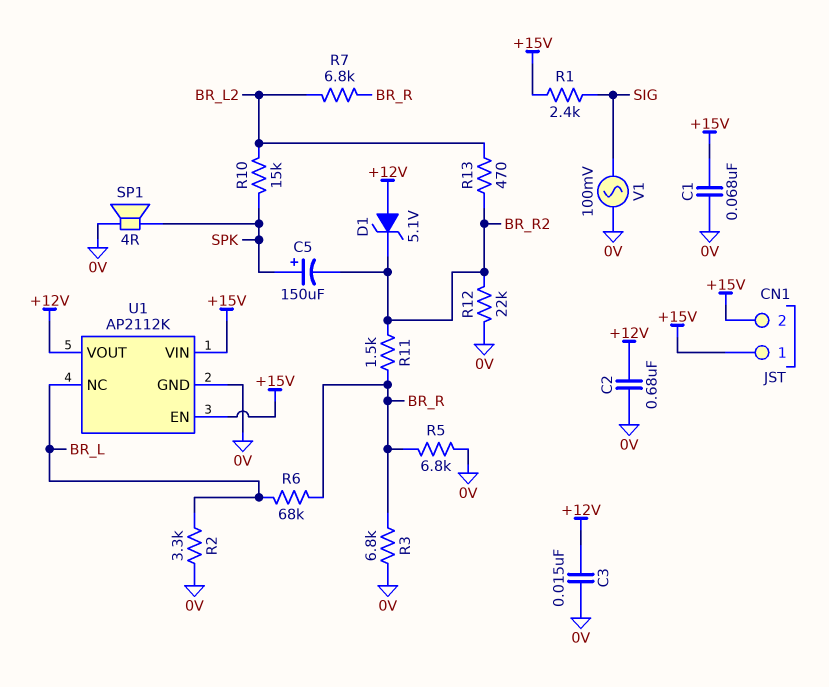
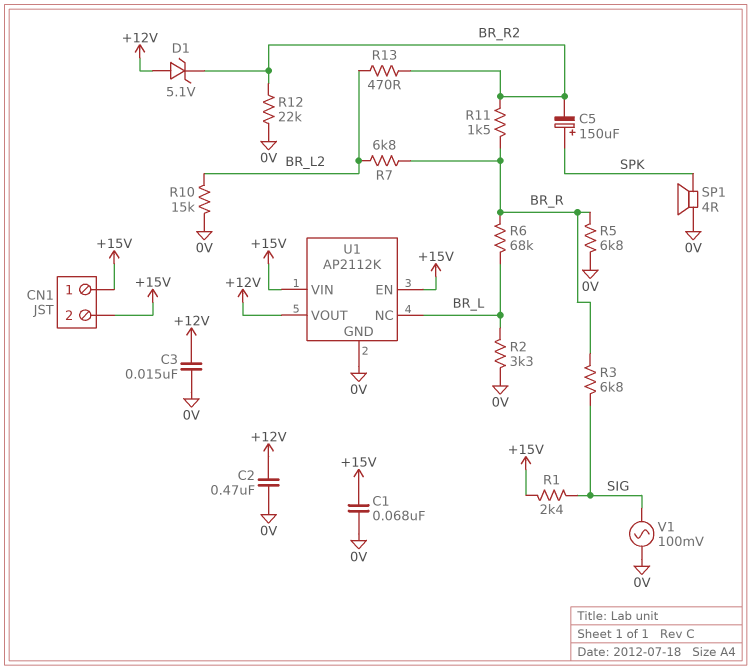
C2: 680nF (+12V, 0V) -> 470nF (+12V, 0V)
R3: 6.8k (0V, BR_R) -> 6.8k (BR_R, SIG)
R10: 15k (BR_L2, SPK) -> 15k (0V, BR_L2)

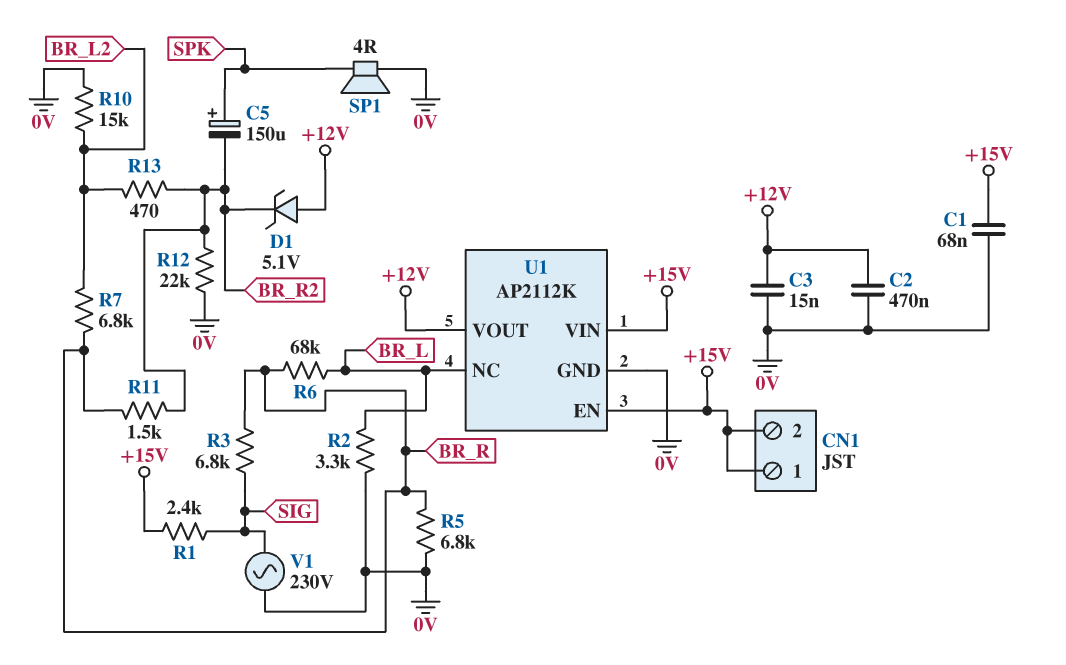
V1: AC 100mV (0V, SIG) -> AC 230V (0V, SIG)

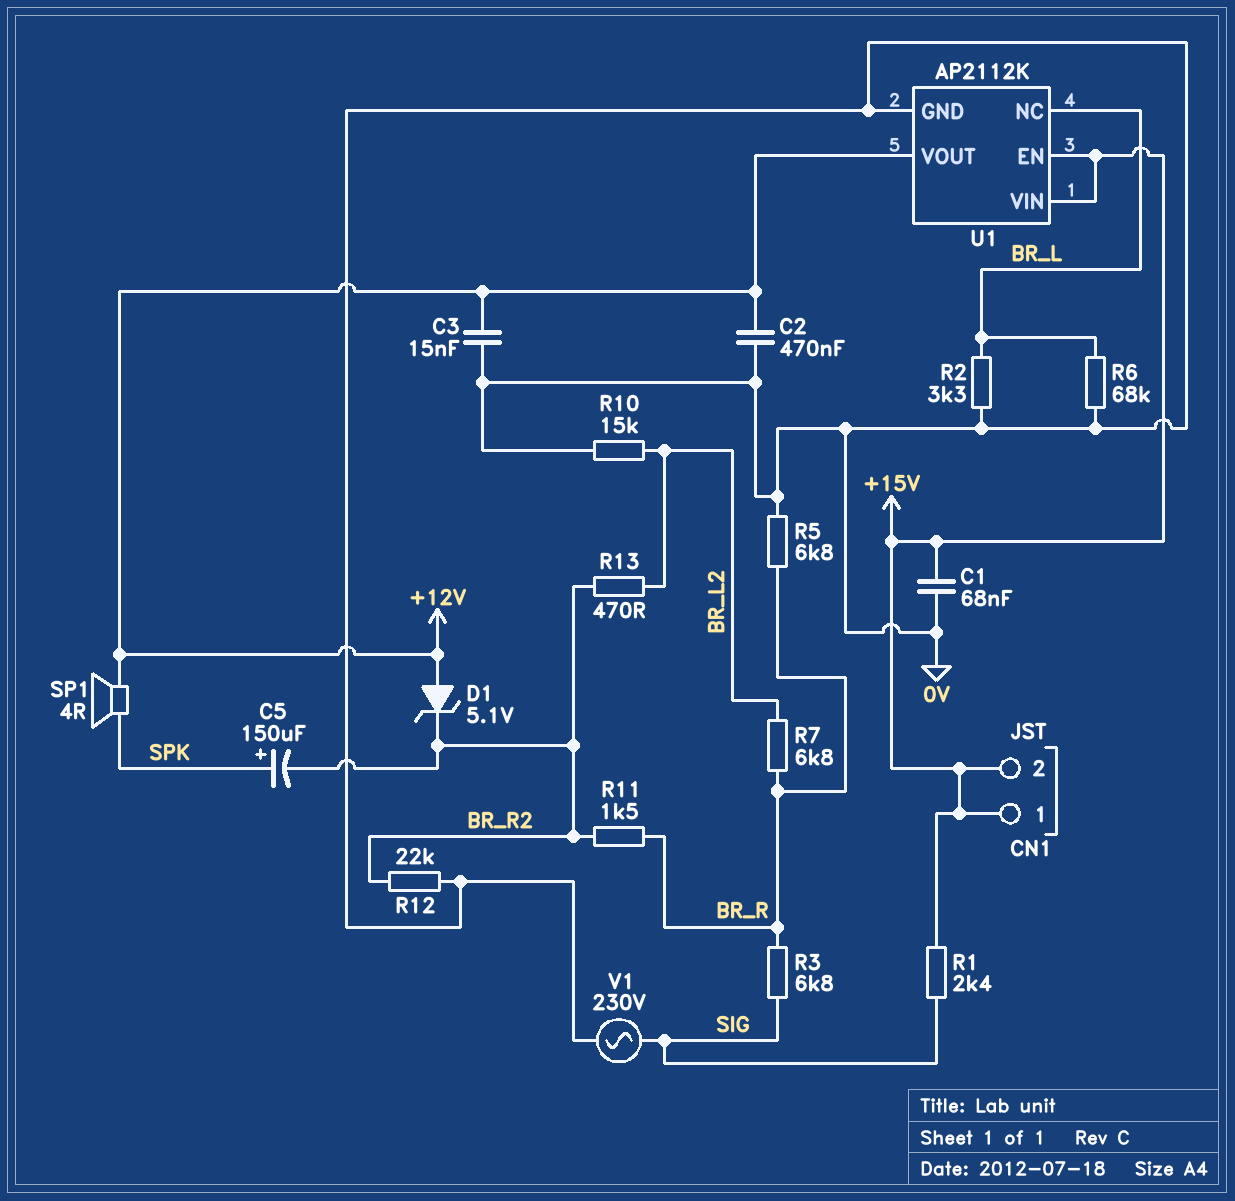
R6: 68k (BR_L, BR_R) -> 68k (0V, BR_L)
SP1: speaker 4R (0V, SPK) -> speaker 4R (+12V, SPK)

